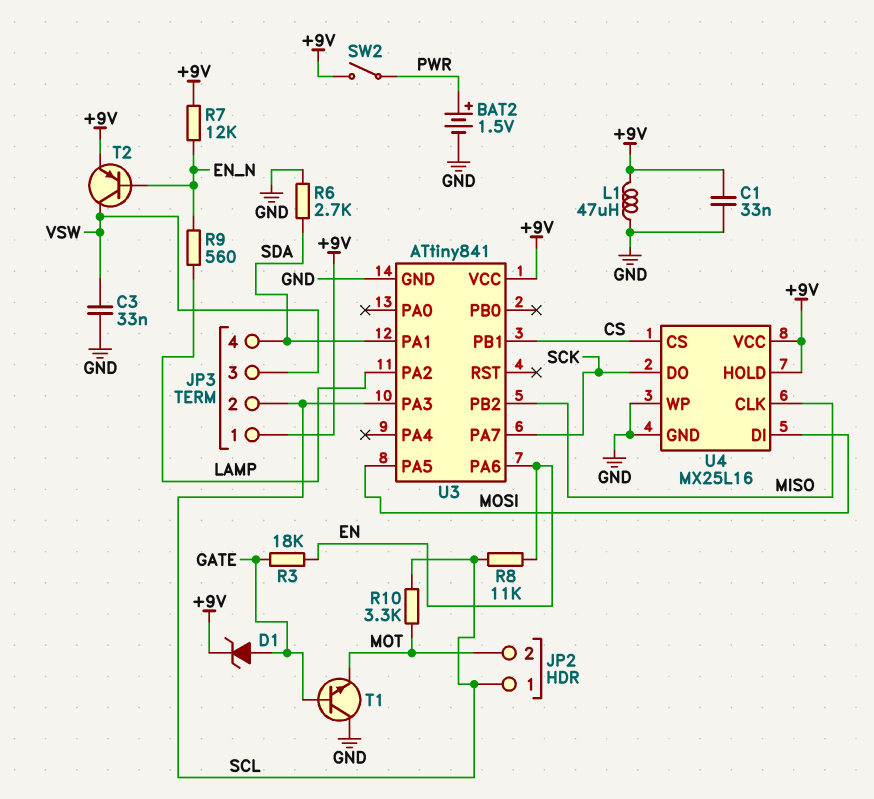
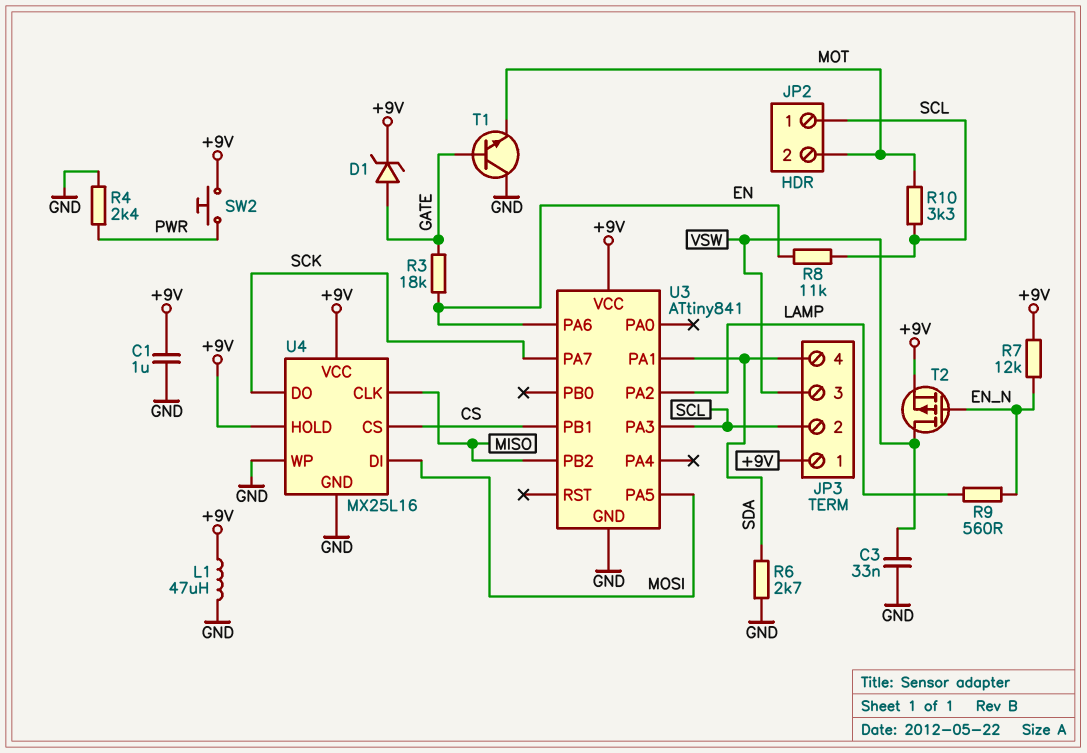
BAT2: 1.5V (plus PWR, minus GND) -> none
C1: 33nF (+9V, GND) -> 1uF (+9V, GND)
R4: none -> 2.4k (GND, PWR)
SW2: switch (+9V, PWR) -> button (+9V, PWR)
T2: PNP (B EN_N, C VSW, E +9V) -> PMOS (G EN_N, D VSW, S +9V)

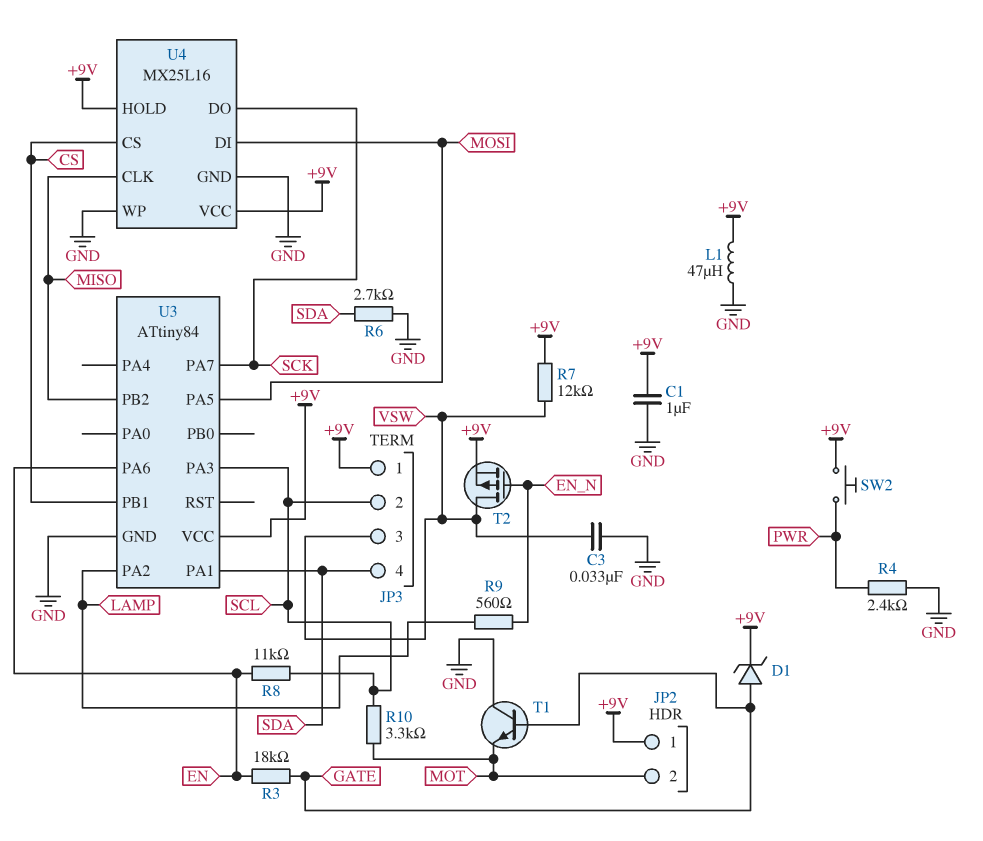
JP2 pin 1: SCL -> +9V
R7: 12k (+9V, EN_N) -> 12k (+9V, VSW)
U3: ATtiny841 -> ATtiny84

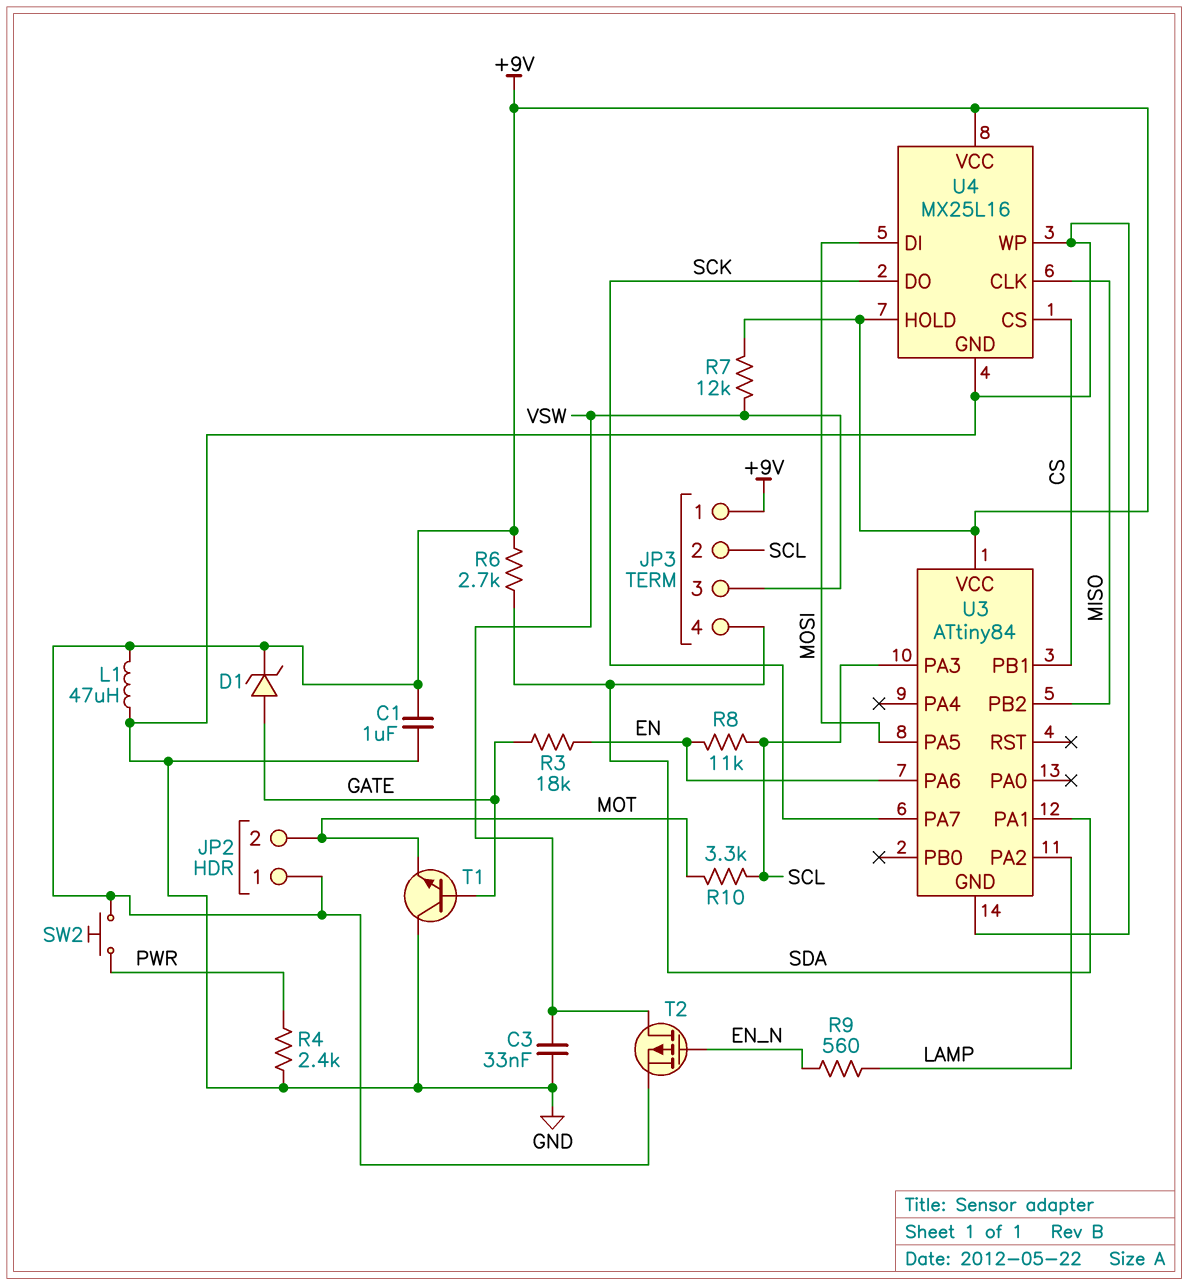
R6: 2.7k (GND, SDA) -> 2.7k (+9V, SDA)

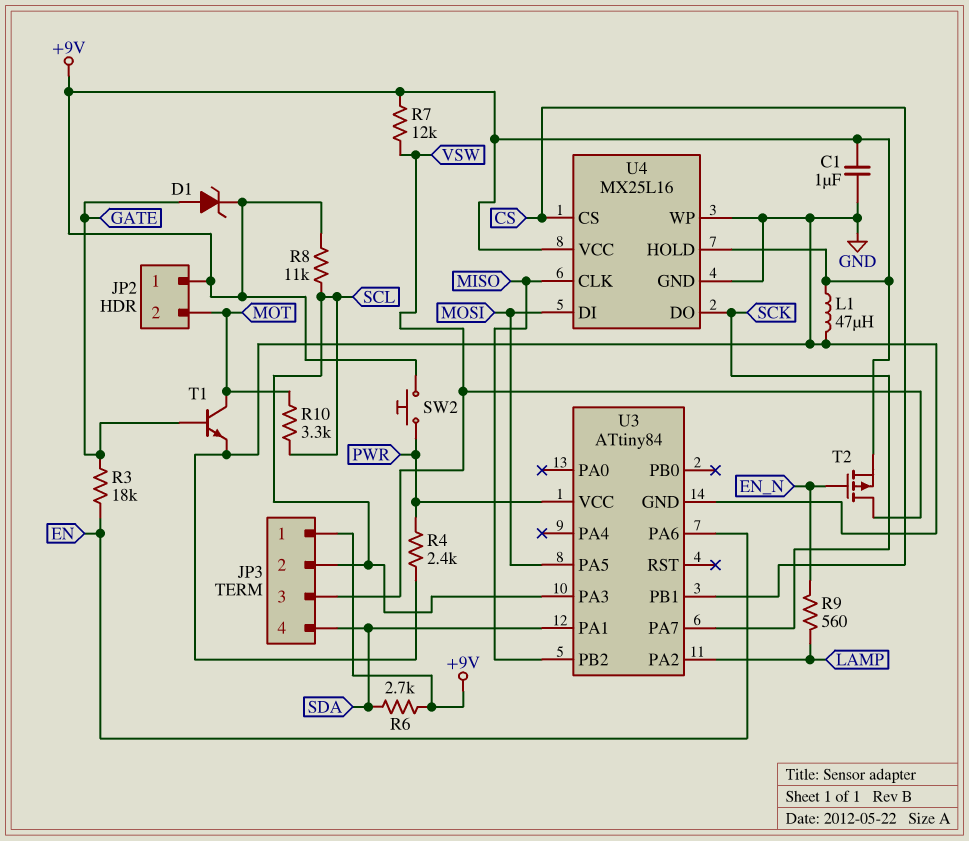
C3: 33nF (GND, VSW) -> none
R8: 11k (EN, SCL) -> 11k (+9V, SCL)
T1: NPN (B GATE, C GND, E MOT) -> NPN (B GATE, C MOT, E GND)
U3 pin VCC: +9V -> PWR

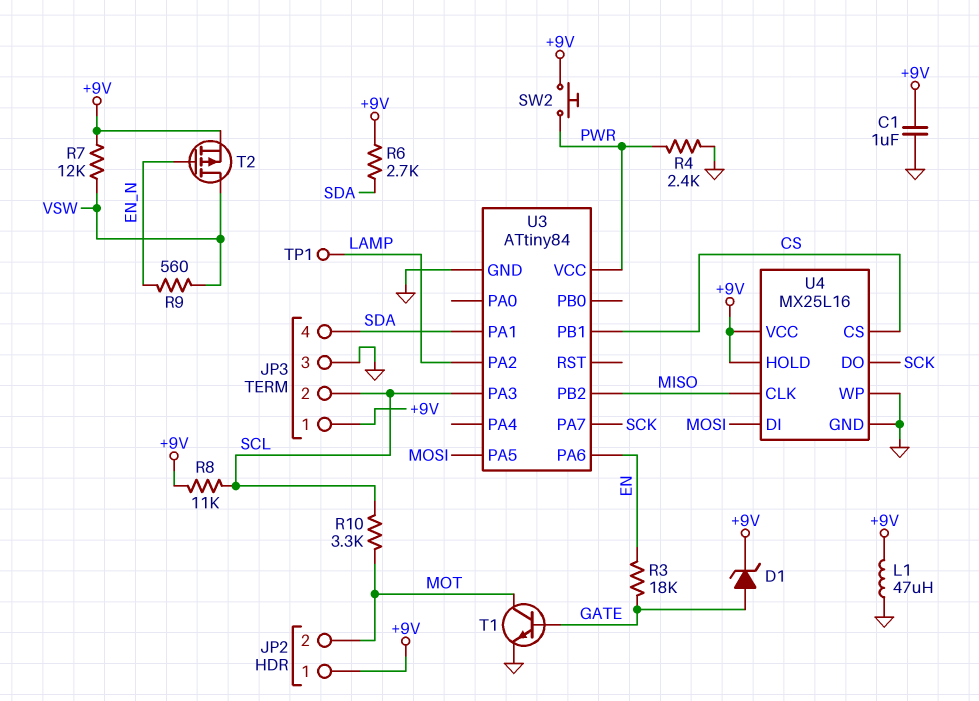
JP3 pin 3: VSW -> GND
R9: 560 (EN_N, LAMP) -> 560 (EN_N, VSW)
TP1: none -> test point (LAMP)

